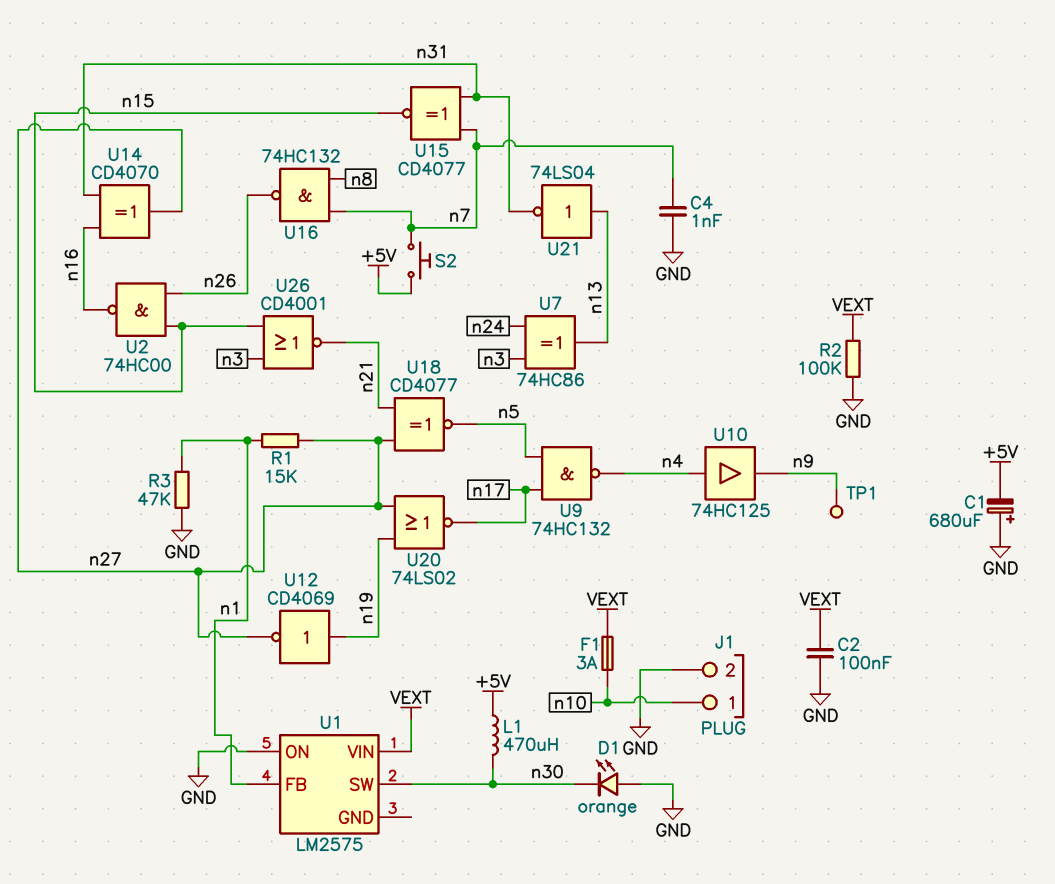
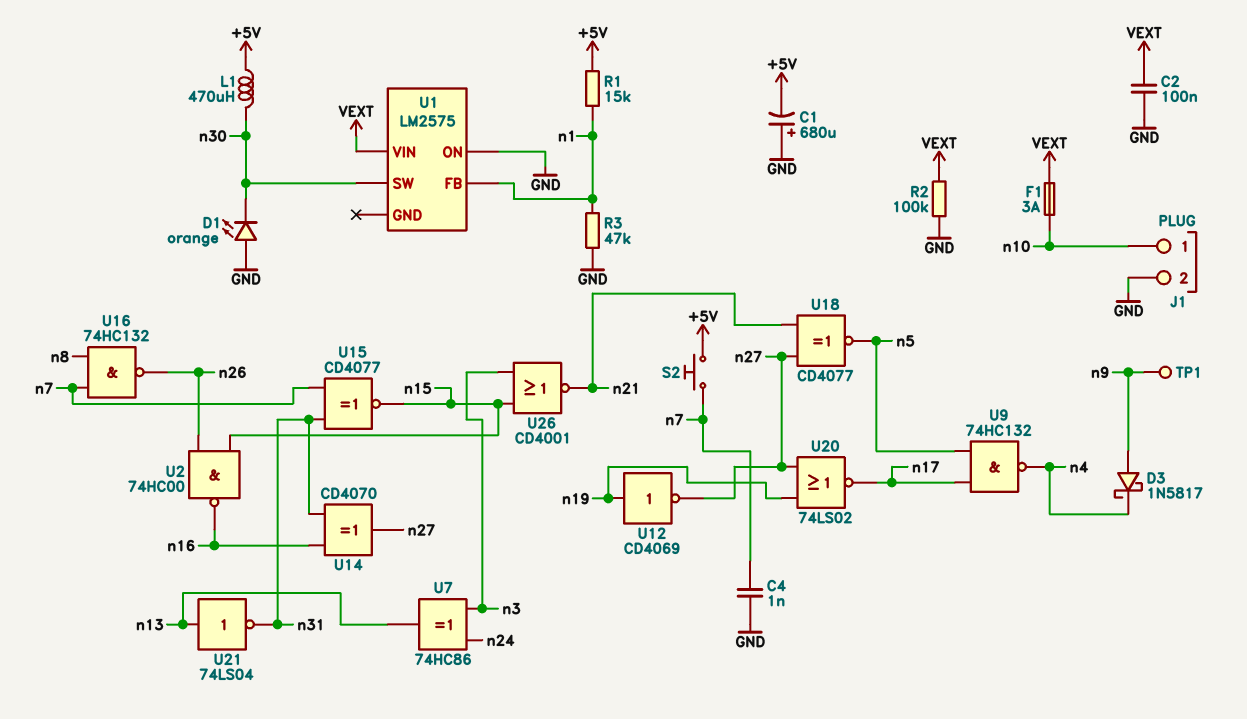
D3: none -> schottky 1N5817 (A n9, K n4)
R1: 15k (n1, n27) -> 15k (+5V, n1)
U10: buffer 74HC125 (in n4, out n9) -> none

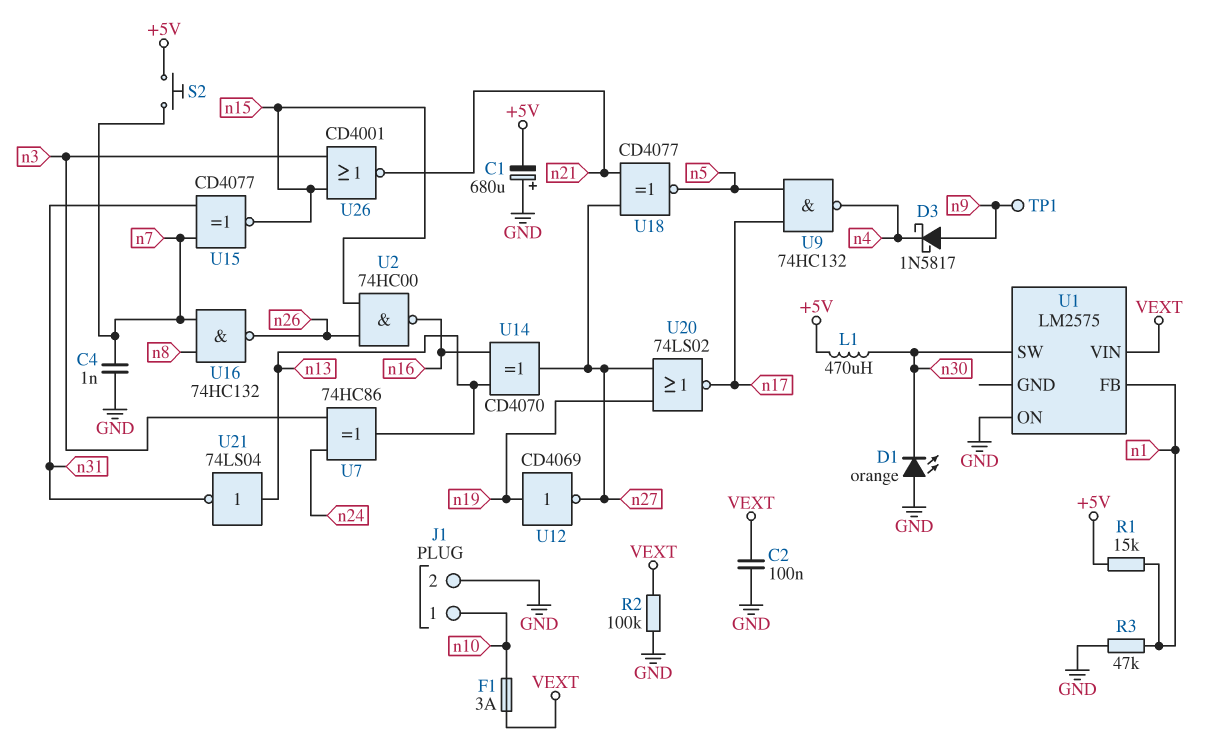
U14: XOR CD4070 (in n16, in n31, out n27) -> XOR CD4070 (in n13, in n16, out n27)

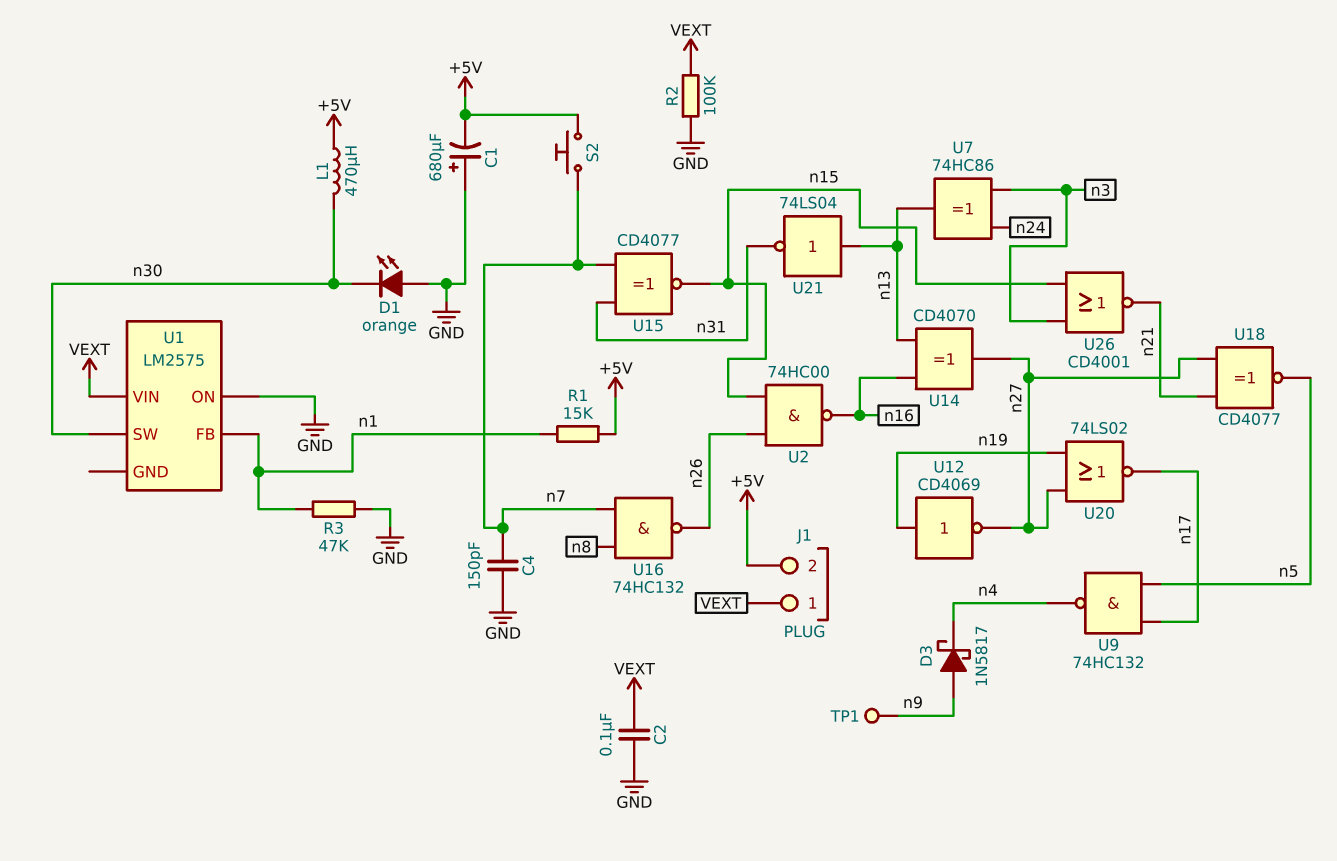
C4: 1nF (GND, n7) -> 150pF (GND, n7)
F1: 3A (VEXT, n10) -> none
J1 pin 1: n10 -> VEXT
J1 pin 2: GND -> +5V

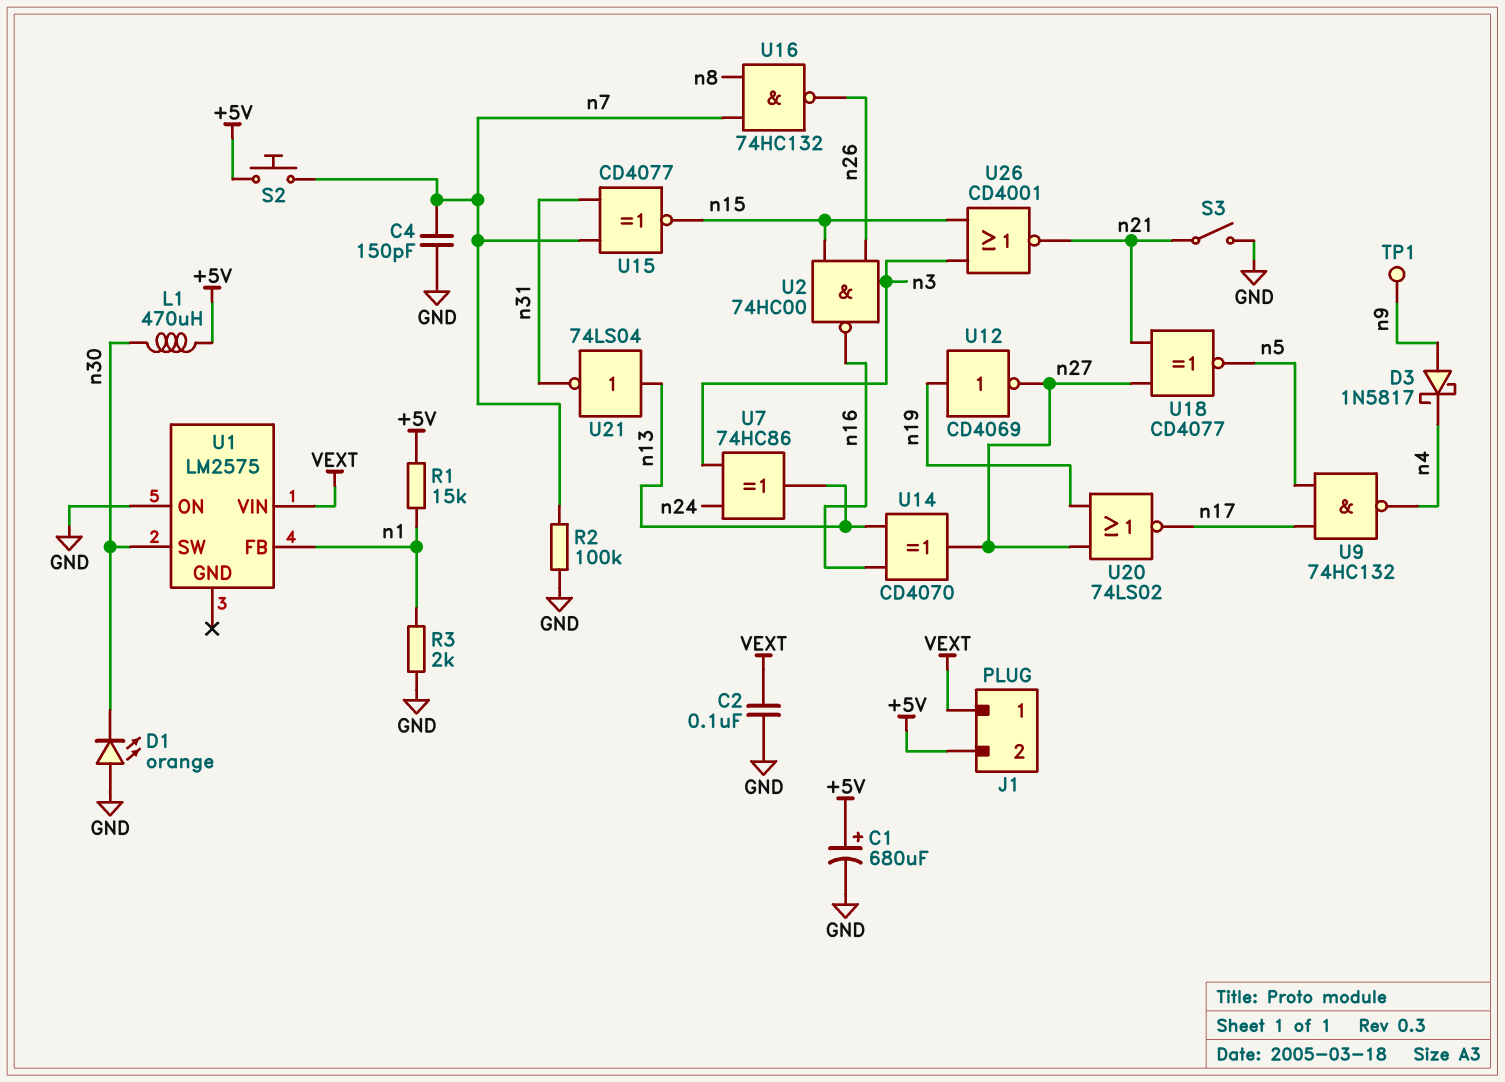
C1: 680uF (plus GND, minus +5V) -> 680uF (plus +5V, minus GND)
R2: 100k (GND, VEXT) -> 100k (GND, n7)
R3: 47k (GND, n1) -> 2k (GND, n1)
S3: none -> switch (GND, n21)

